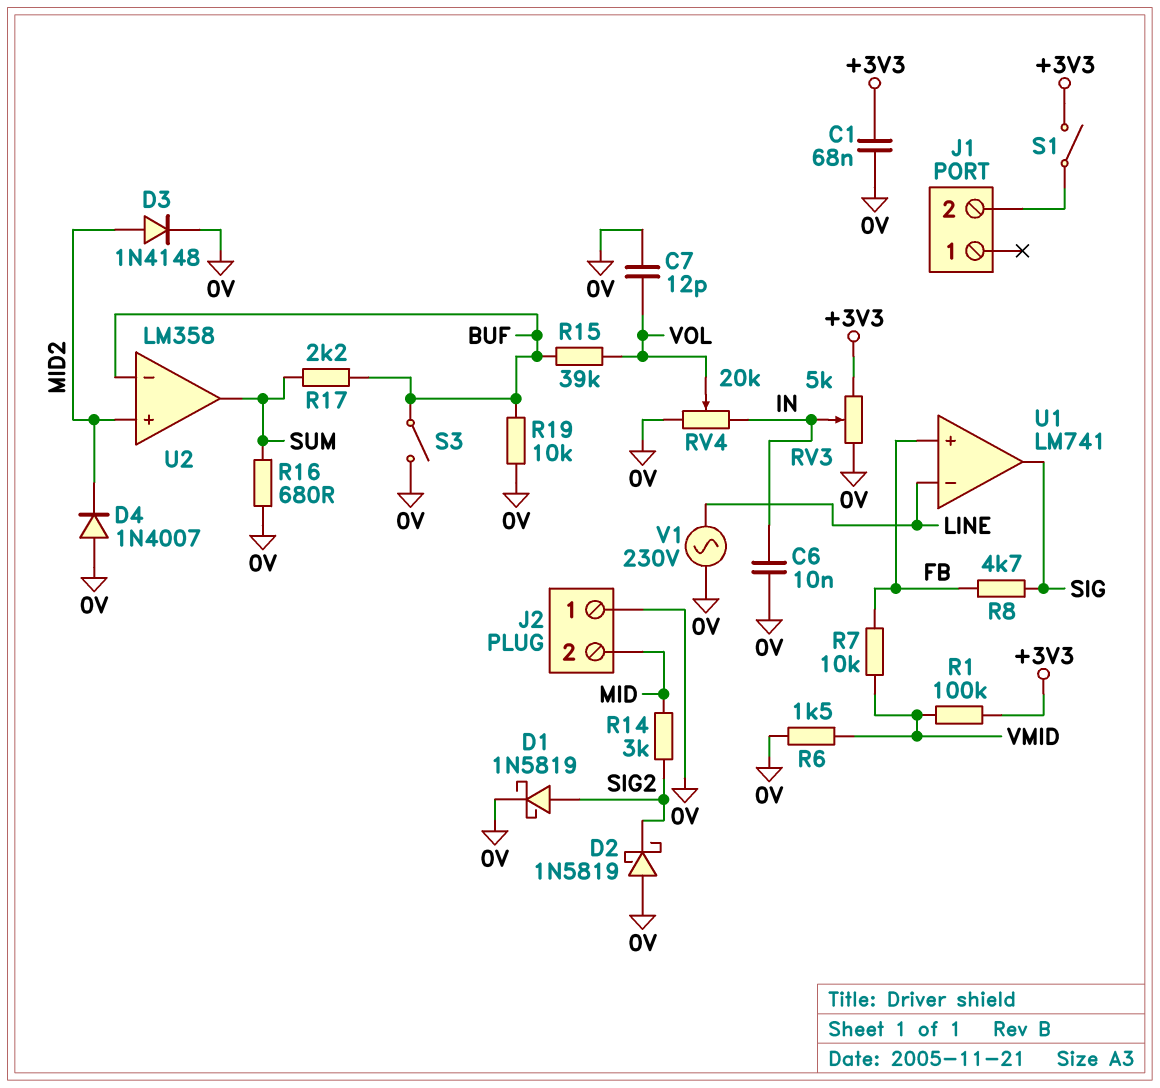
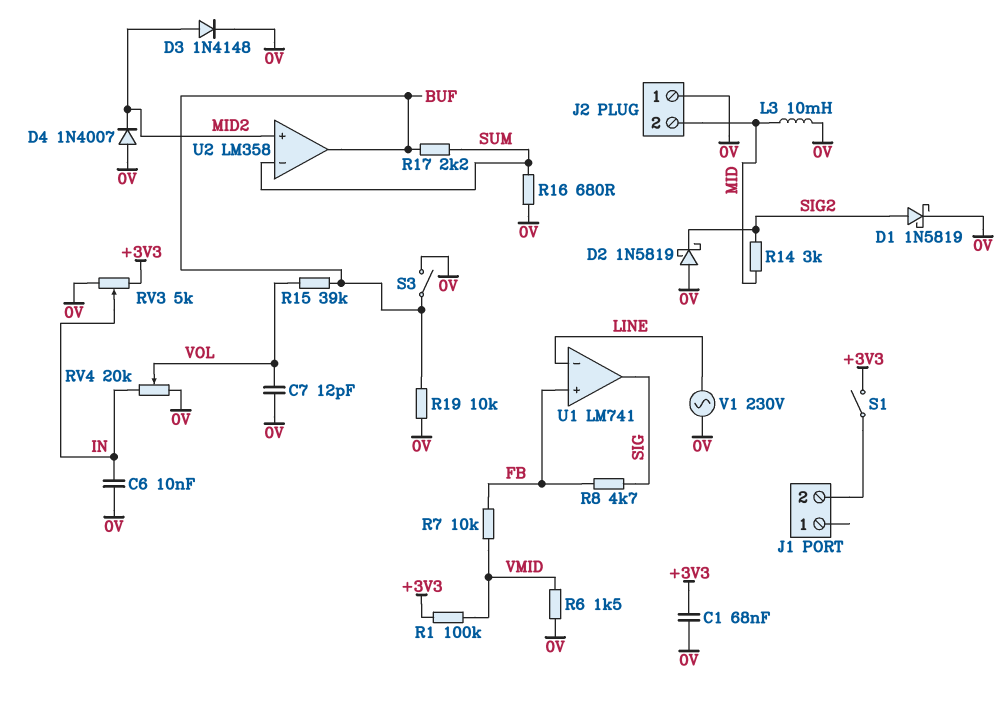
L3: none -> 10mH (0V, MID)
U2 pin in-: BUF -> SUM
U2 pin out: SUM -> BUF

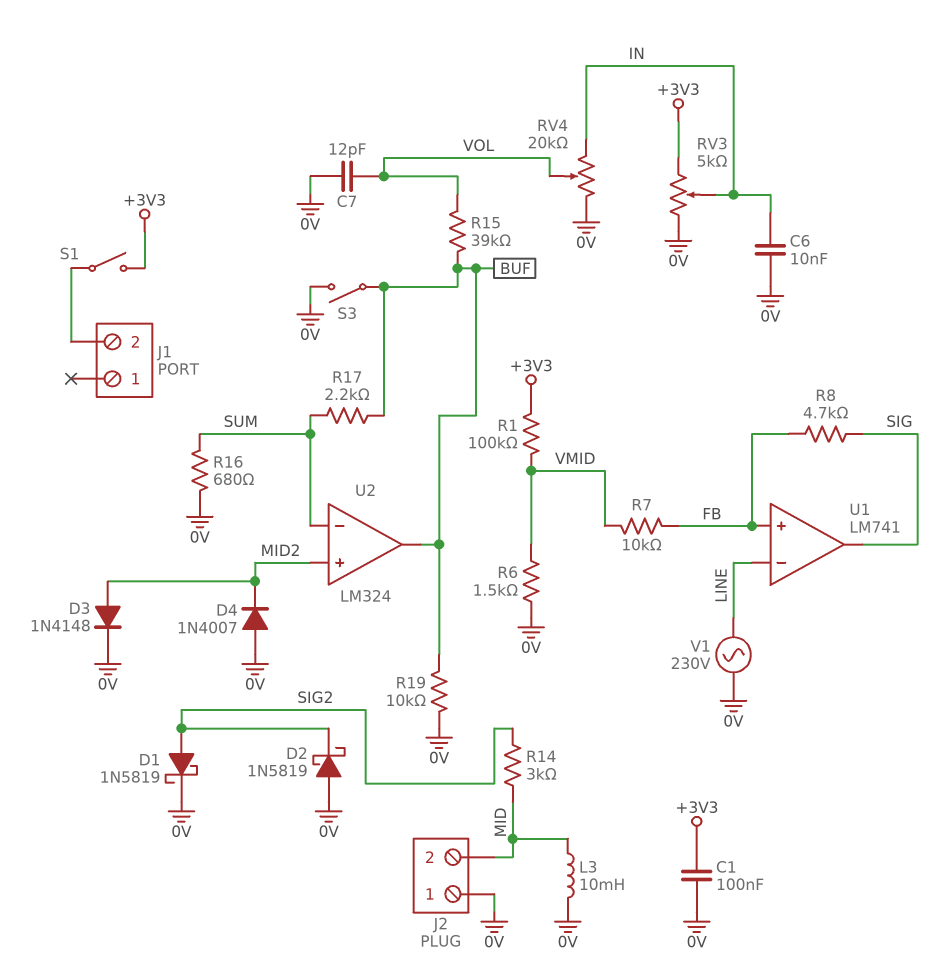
C1: 68nF (+3V3, 0V) -> 100nF (+3V3, 0V)
U2: LM358 -> LM324

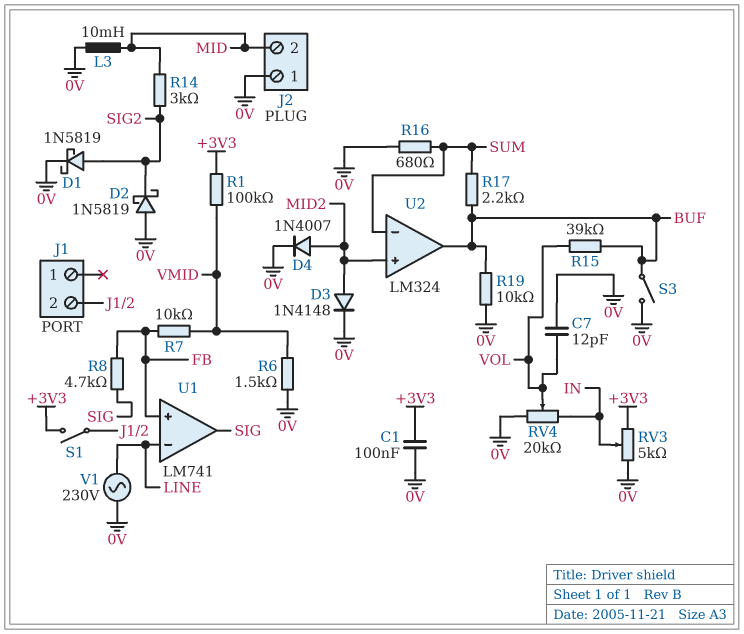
C6: 10nF (0V, IN) -> none
D4: diode 1N4007 (A 0V, K MID2) -> diode 1N4007 (A MID2, K 0V)

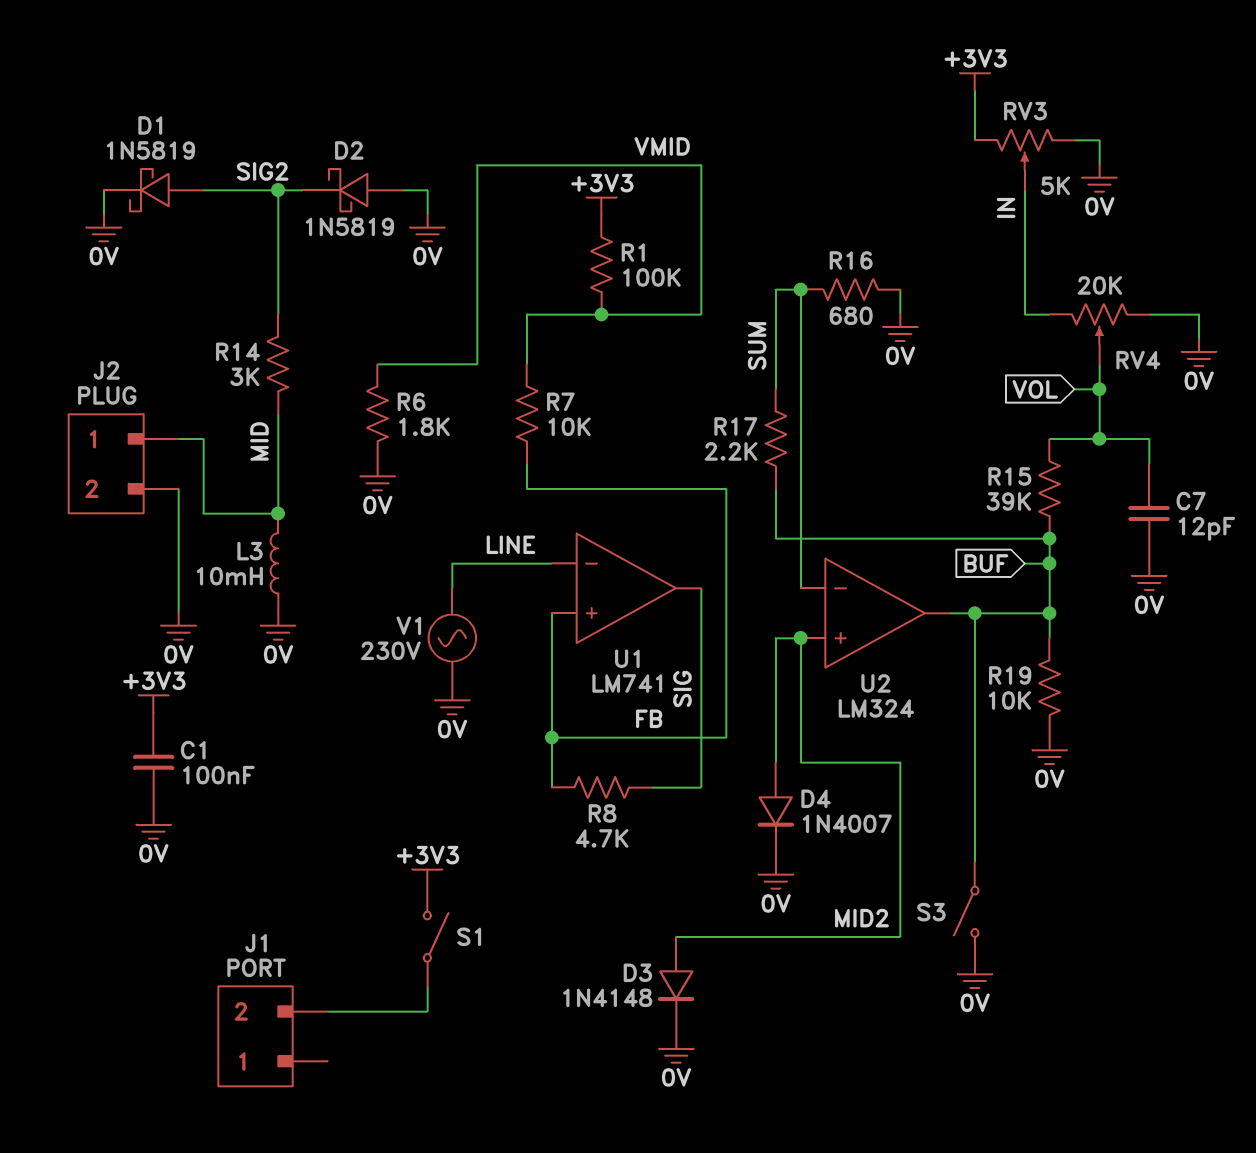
J2 pin 1: 0V -> MID
J2 pin 2: MID -> 0V
R6: 1.5k (0V, VMID) -> 1.8k (0V, VMID)

